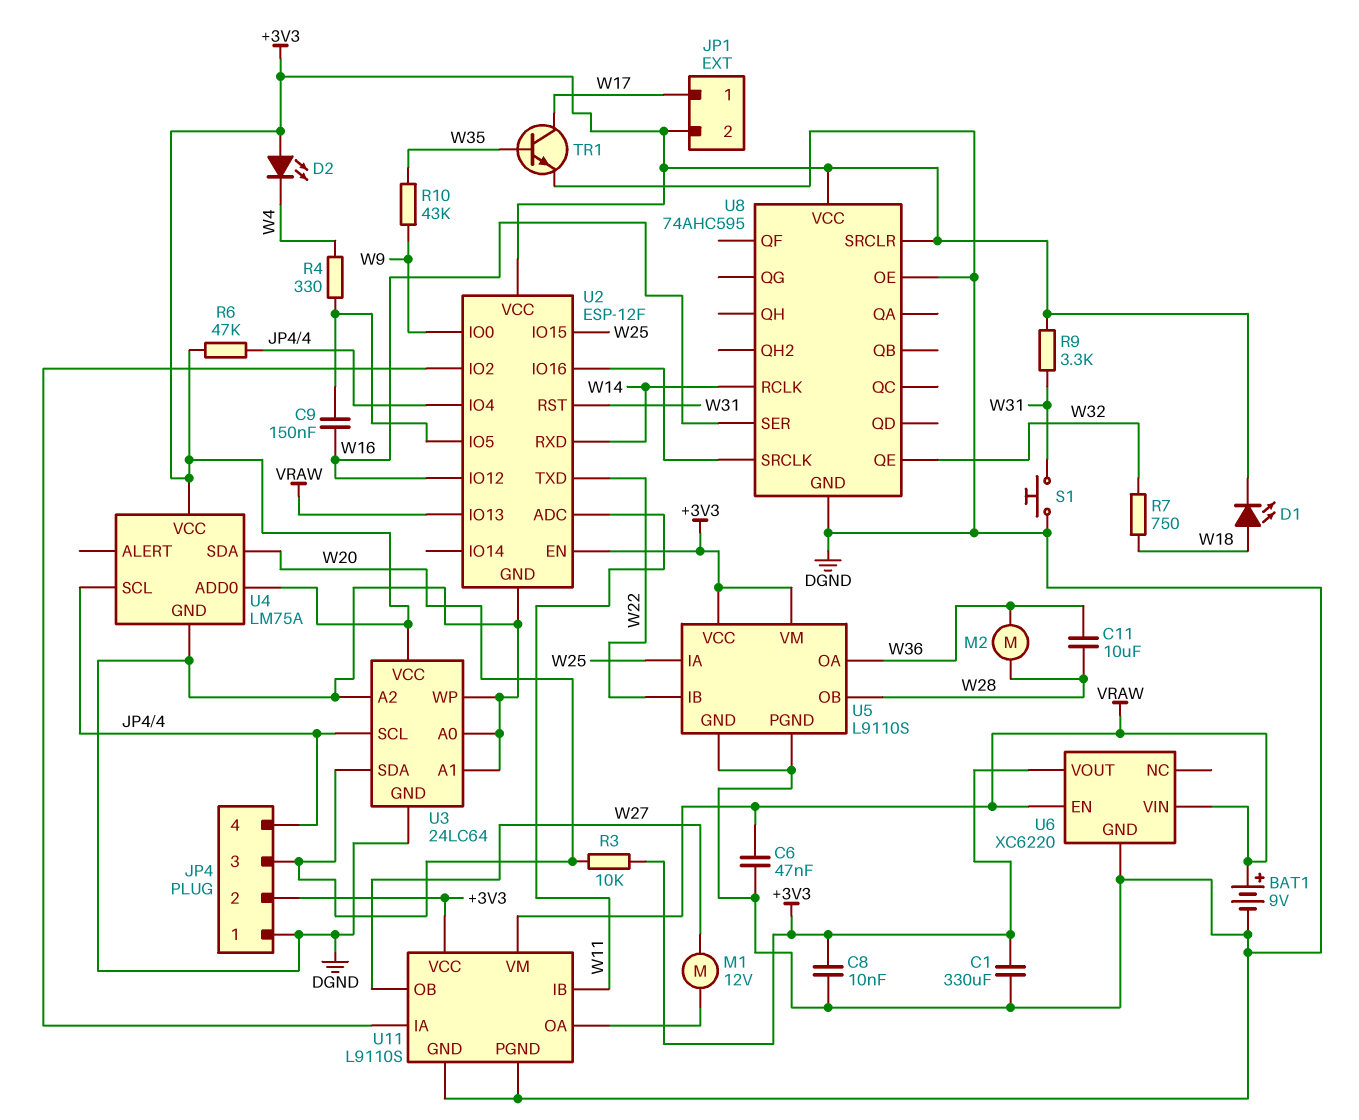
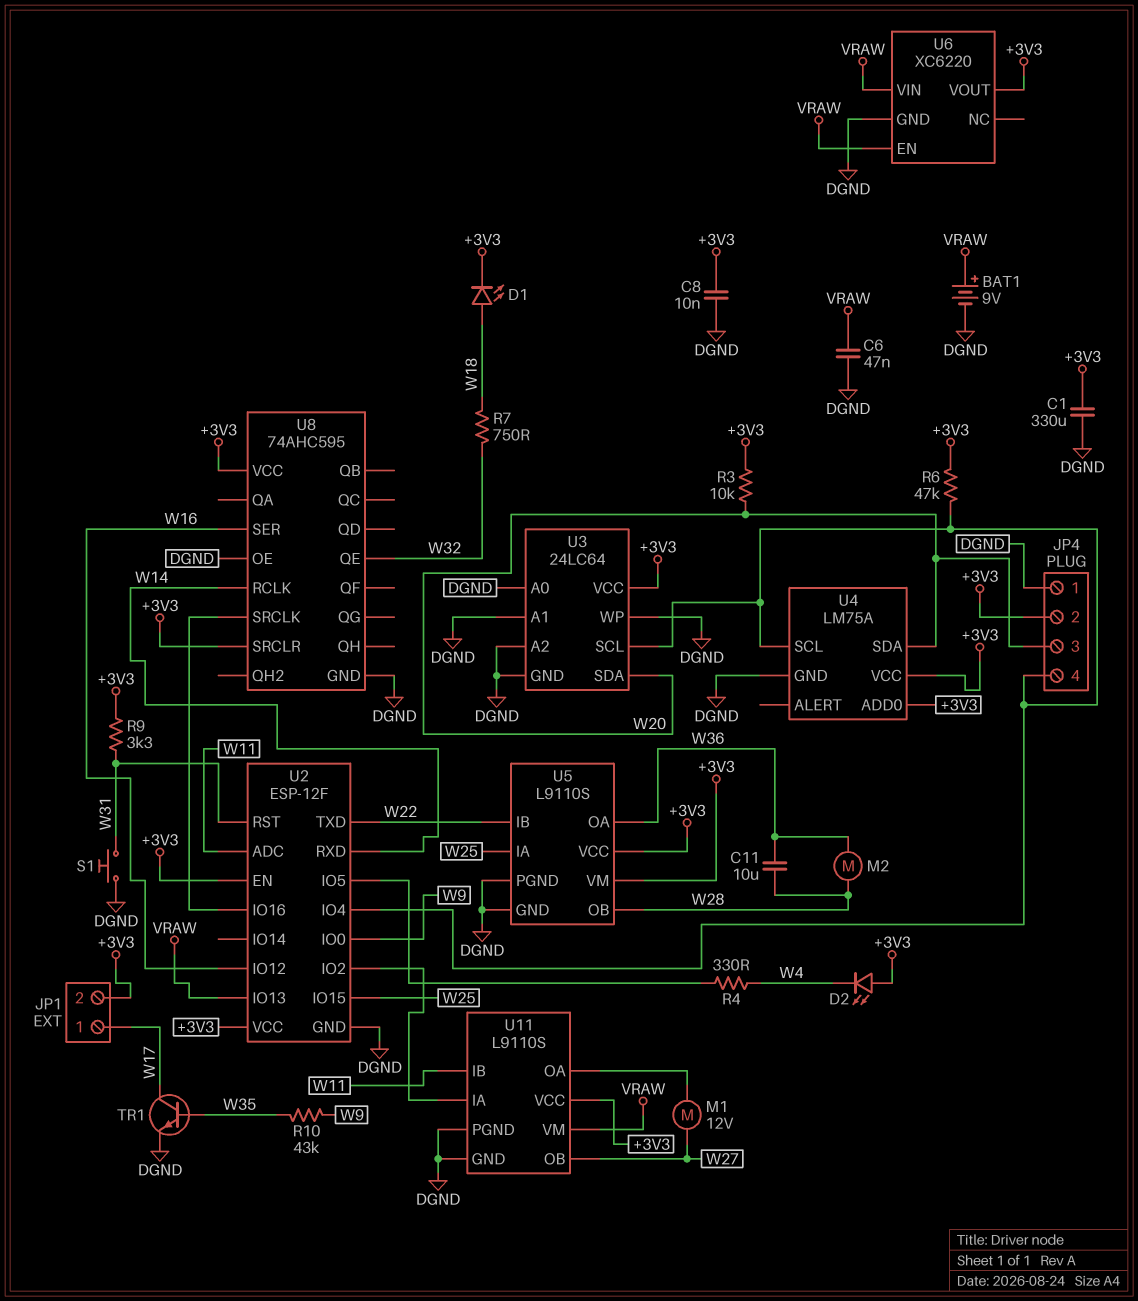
C9: 150nF (U2/IO5, W16) -> none

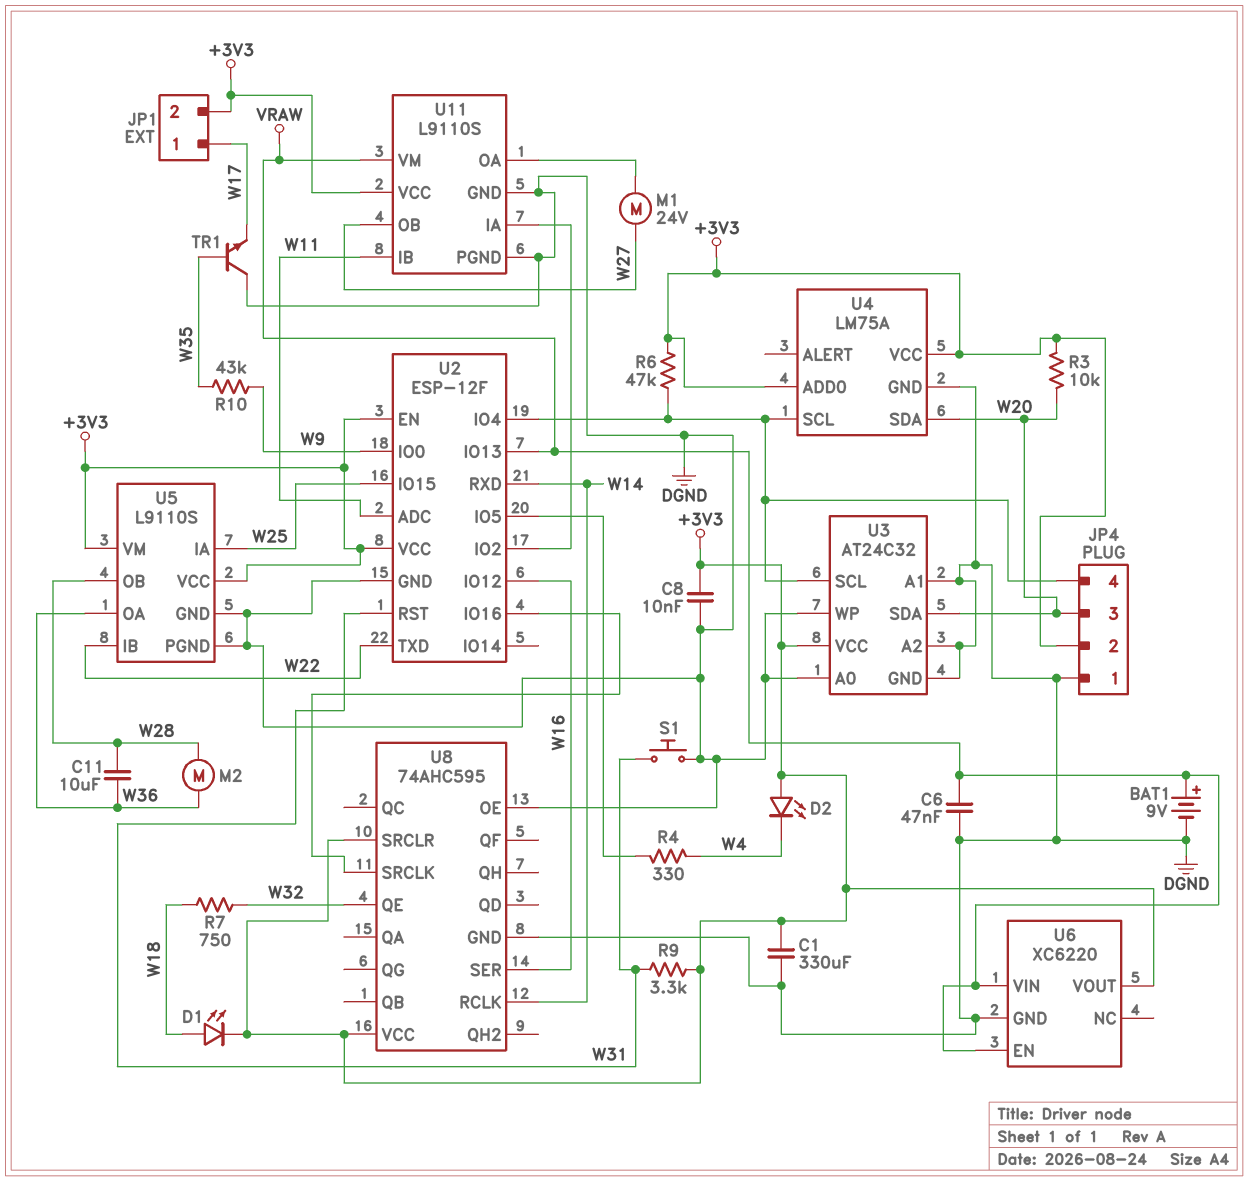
M1: motor 12V (U11/OA, W27) -> motor 24V (U11/OA, W27)
TR1: NPN (B W35, C W17, E DGND) -> NPN (B W35, C DGND, E W17)
U3: 24LC64 -> AT24C32

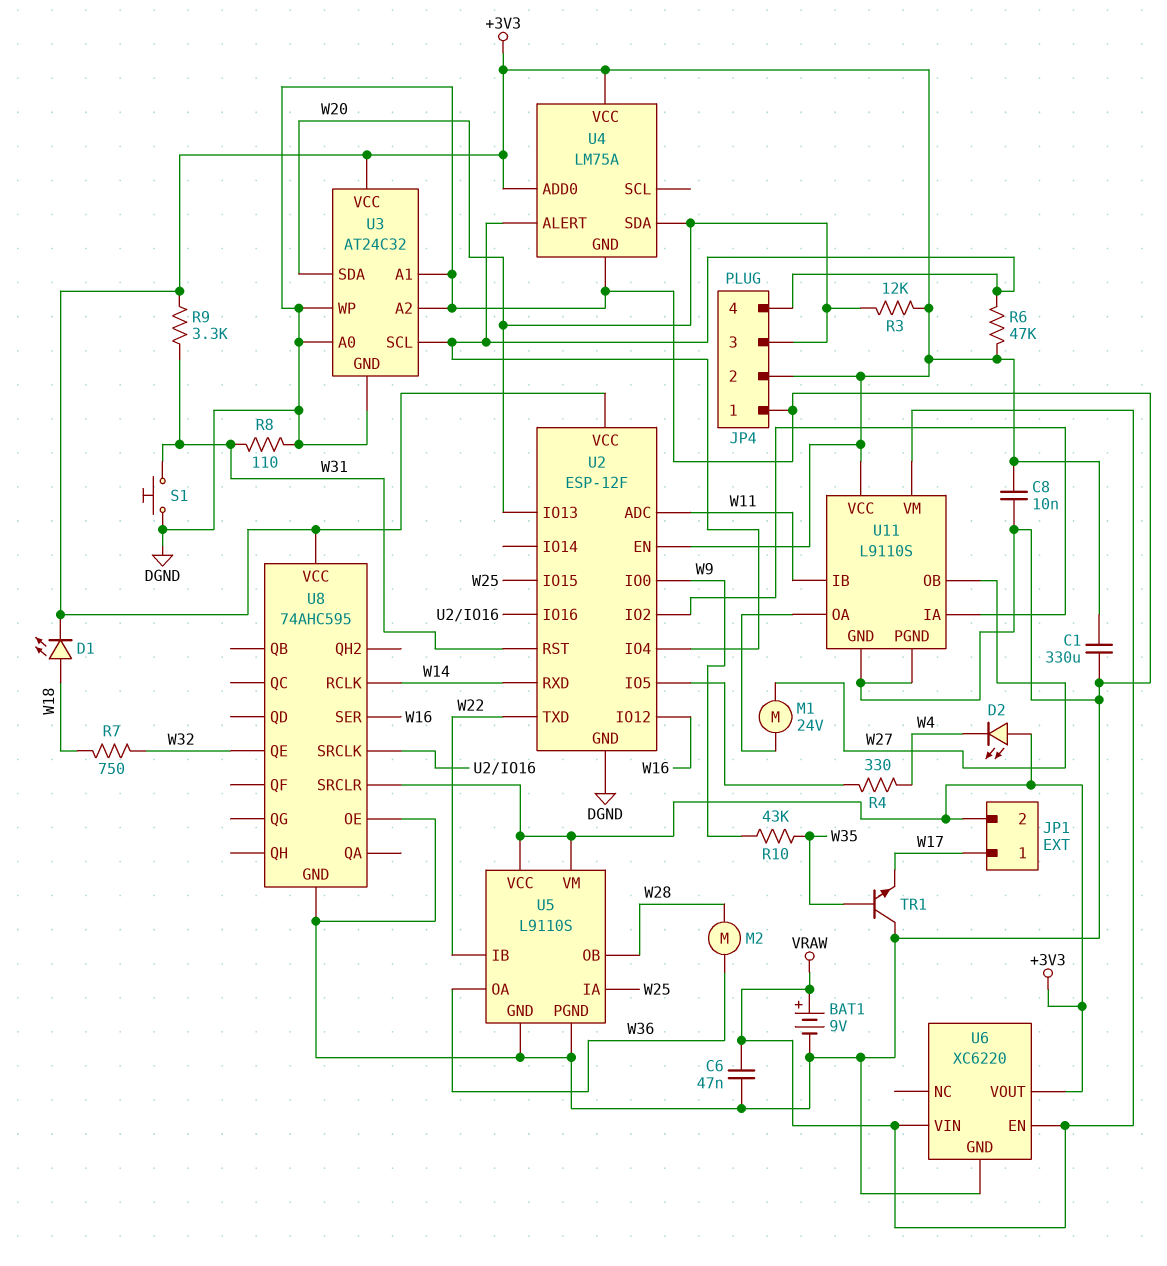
C11: 10uF (W28, W36) -> none
R3: 10k (+3V3, W20) -> 12k (+3V3, W20)
R8: none -> 110 (DGND, W31)
U2 pin IO13: VRAW -> W20
U4 pin ALERT: none -> JP4/4
U4 pin SCL: JP4/4 -> none

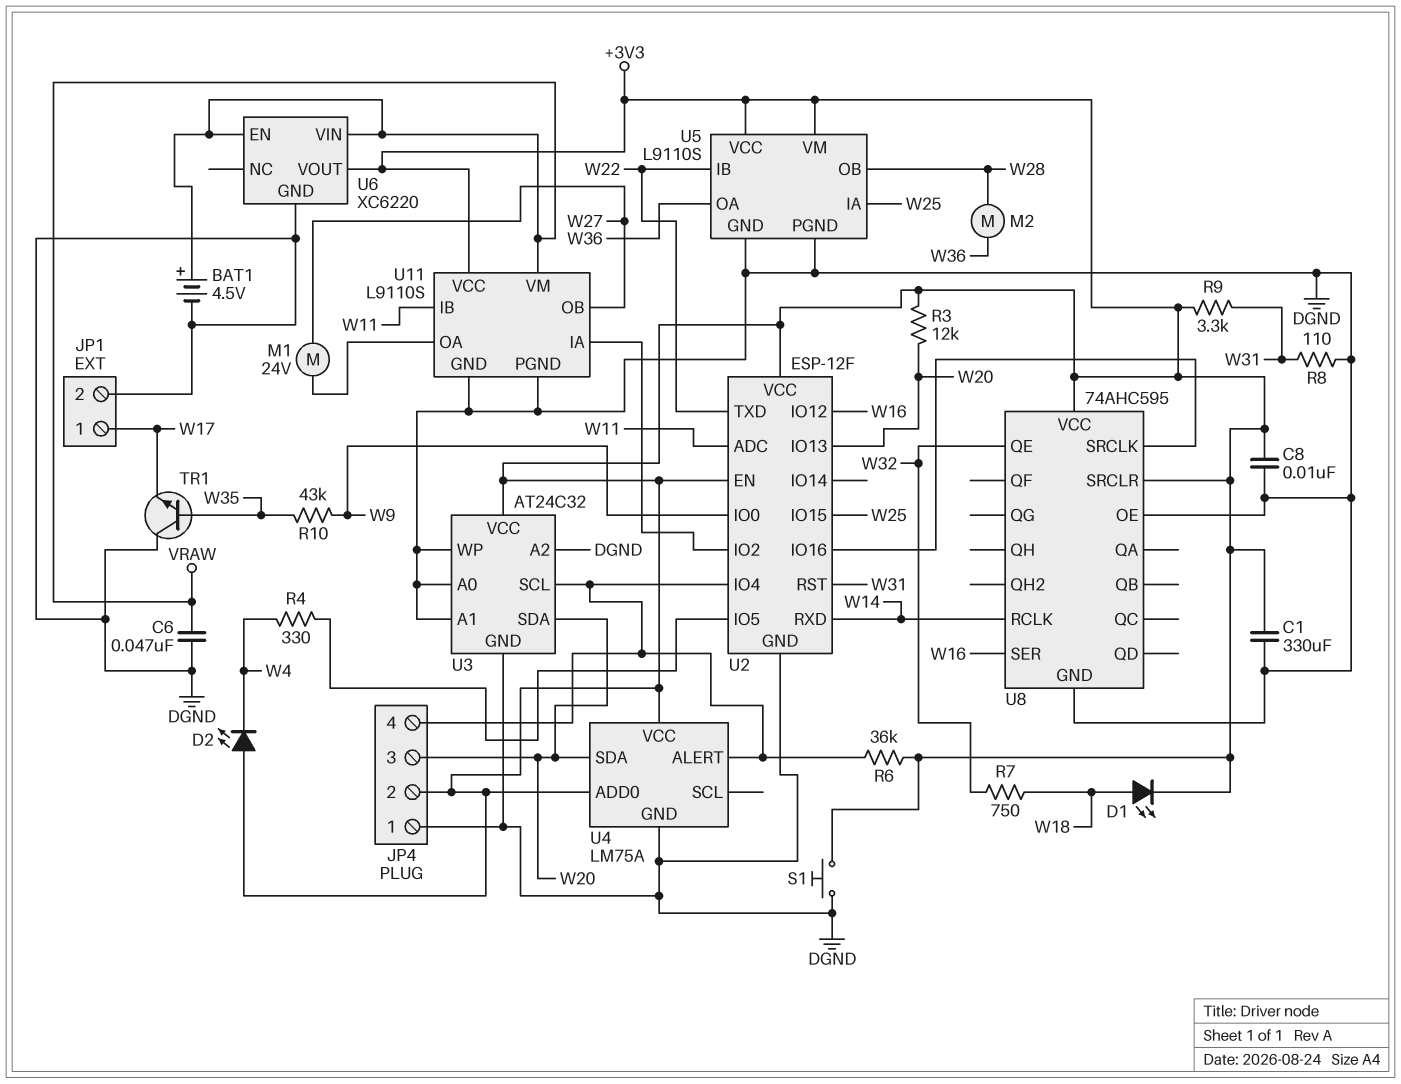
BAT1: 9V (plus VRAW, minus DGND) -> 4.5V (plus VRAW, minus DGND)
JP1 pin 2: +3V3 -> DGND
R6: 47k (+3V3, JP4/4) -> 36k (+3V3, JP4/4)
S1: button (DGND, W31) -> button (+3V3, DGND)

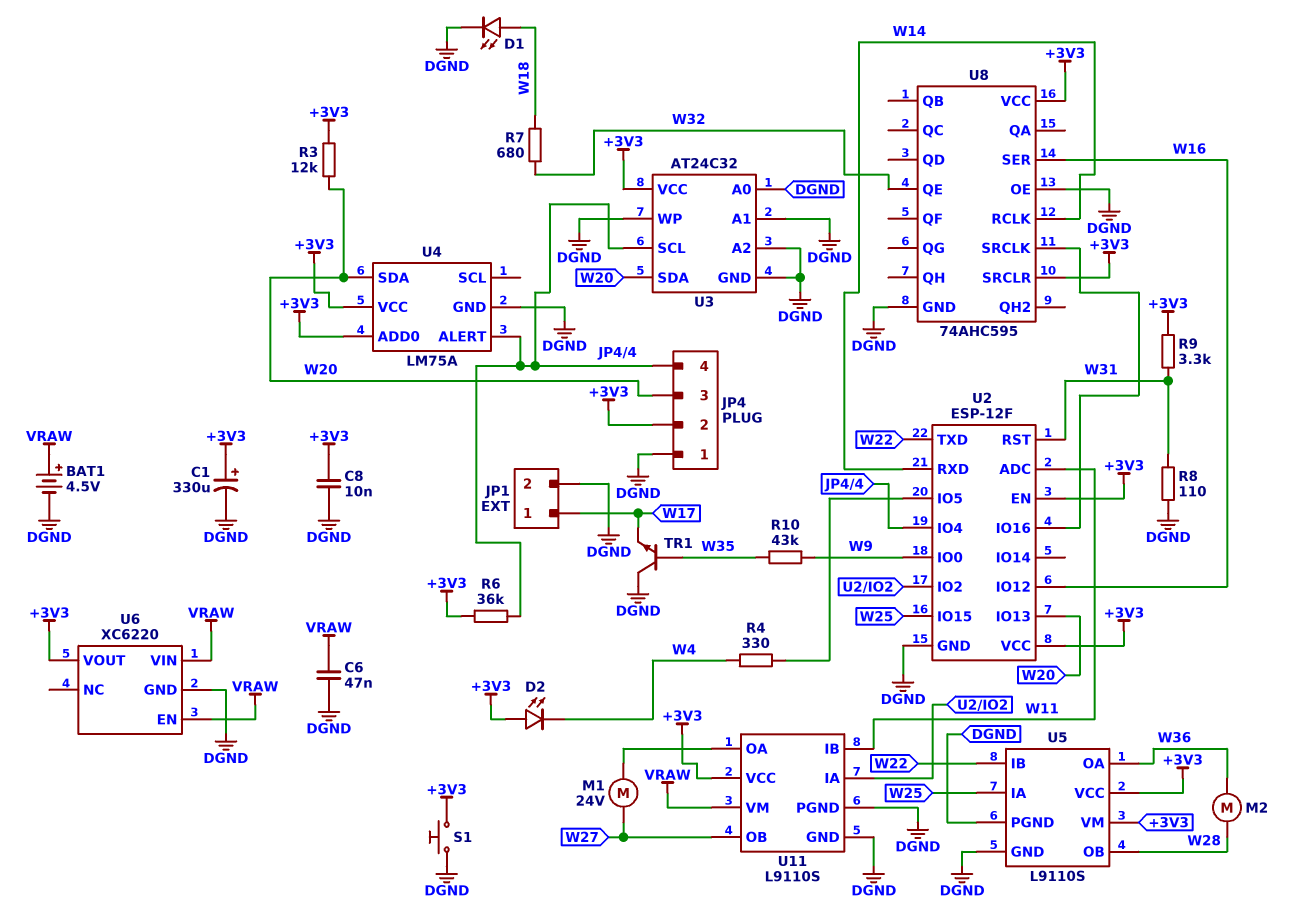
C1: 330uF (+3V3, DGND) -> 330uF (plus +3V3, minus DGND)
D1: LED (A W18, K +3V3) -> LED (A W18, K DGND)
R7: 750 (W18, W32) -> 680 (W18, W32)

